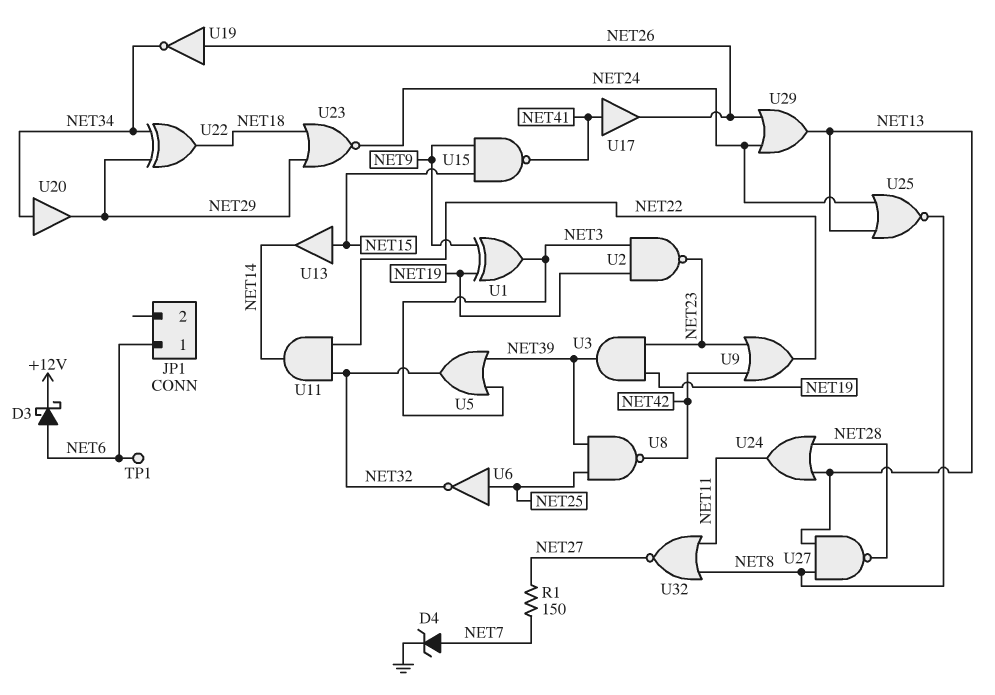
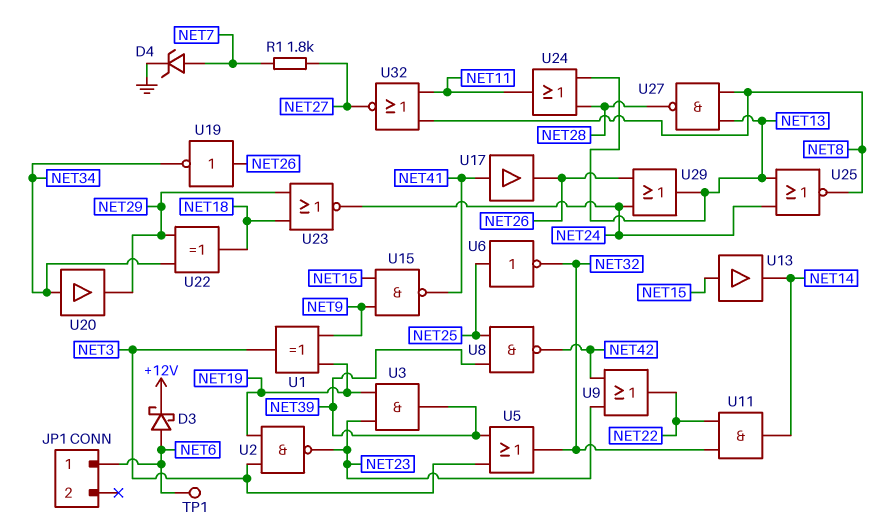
R1: 150 (NET7, NET27) -> 1.8k (NET7, NET27)

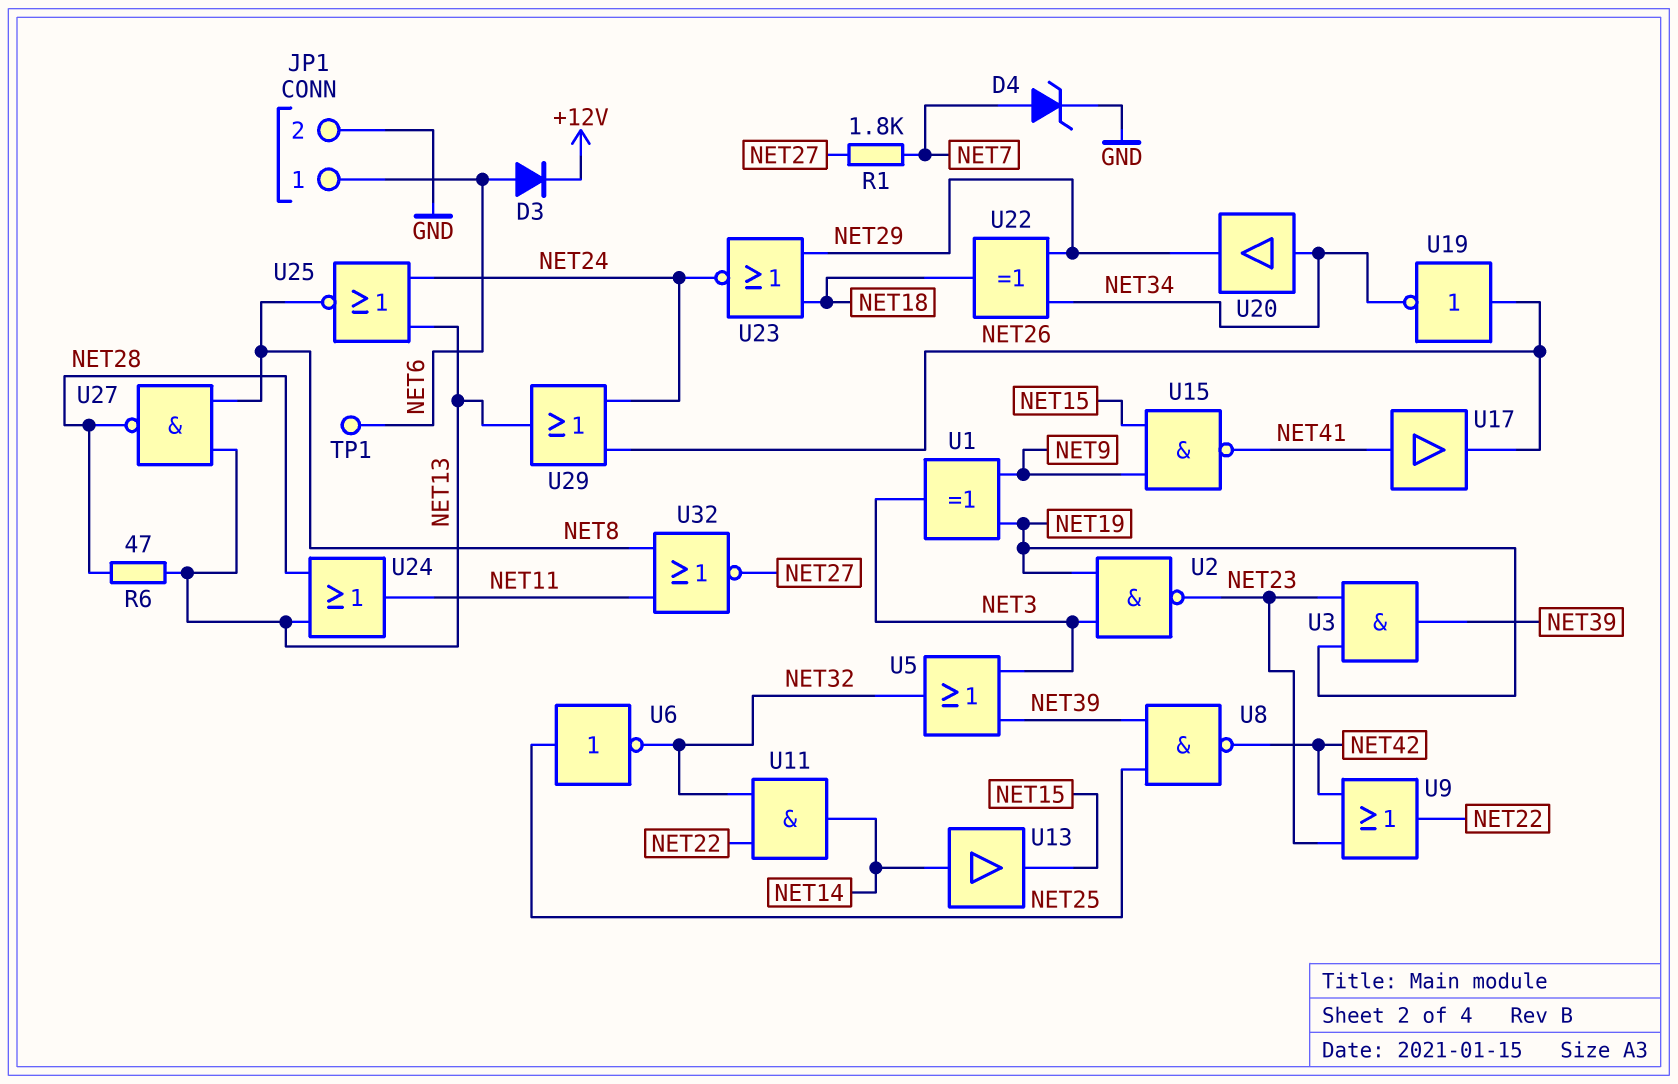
D3: schottky (A NET6, K +12V) -> diode (A NET6, K +12V)
JP1 pin 2: none -> GND
R6: none -> 47 (NET13, NET28)
U13: buffer (in NET15, out NET14) -> buffer (in NET14, out NET15)

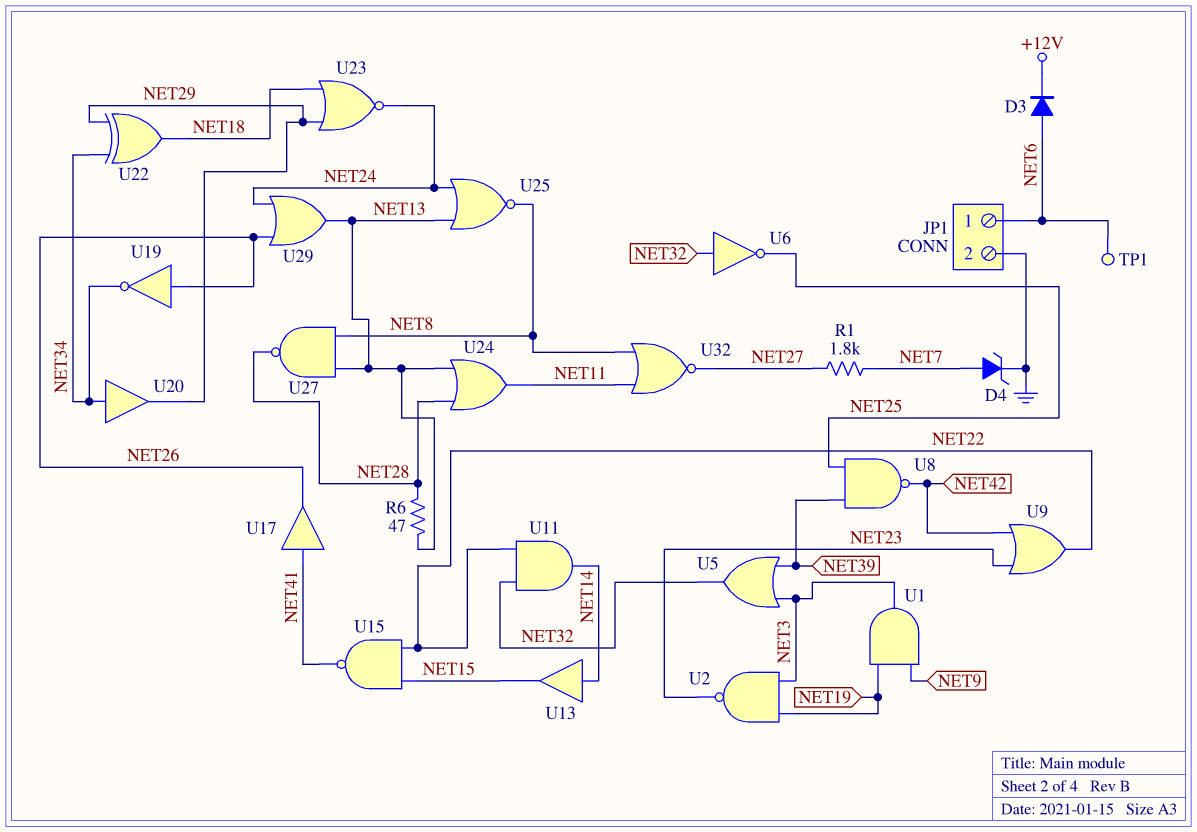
U1: XOR (in NET9, in NET19, out NET3) -> AND (in NET9, in NET19, out NET3)
U3: AND (in NET19, in NET23, out NET39) -> none
U6: NOT (in NET25, out NET32) -> NOT (in NET32, out NET25)
U15: NAND (in NET9, in NET15, out NET41) -> NAND (in NET15, in NET22, out NET41)

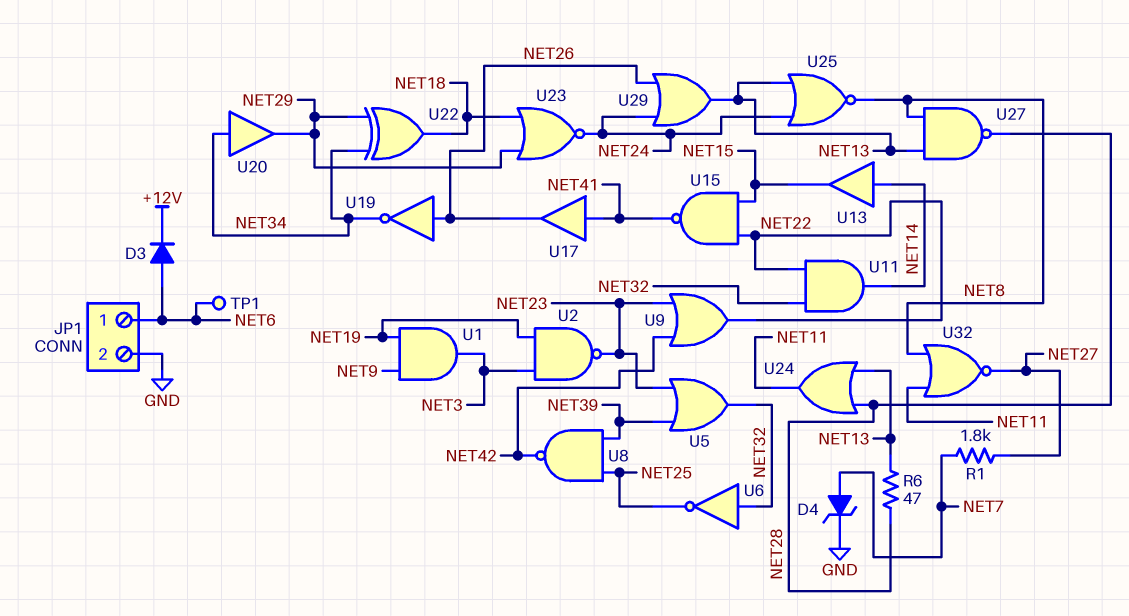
U5: OR (in NET3, in NET39, out NET32) -> OR (in NET23, in NET39, out NET32)

